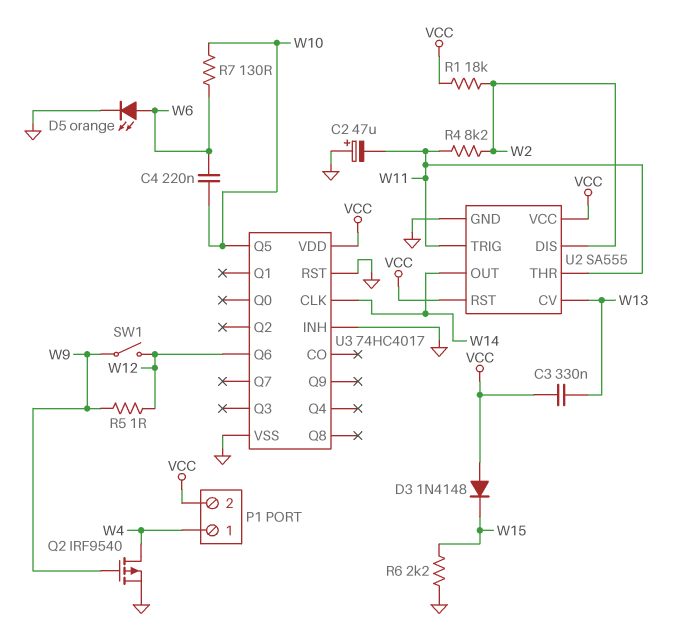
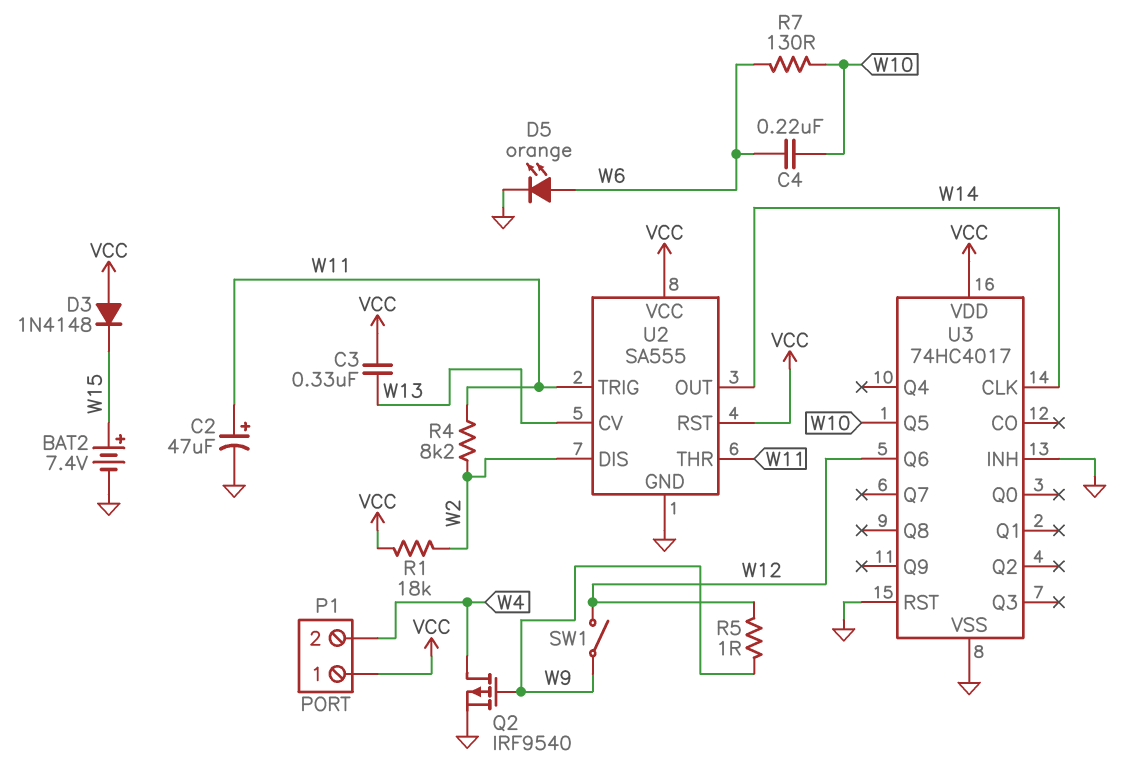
BAT2: none -> 7.4V (plus W15, minus GND)
C2: 47uF (plus GND, minus W11) -> 47uF (plus W11, minus GND)
P1 pin 1: W4 -> VCC
P1 pin 2: VCC -> W4
R6: 2.2k (GND, W15) -> none

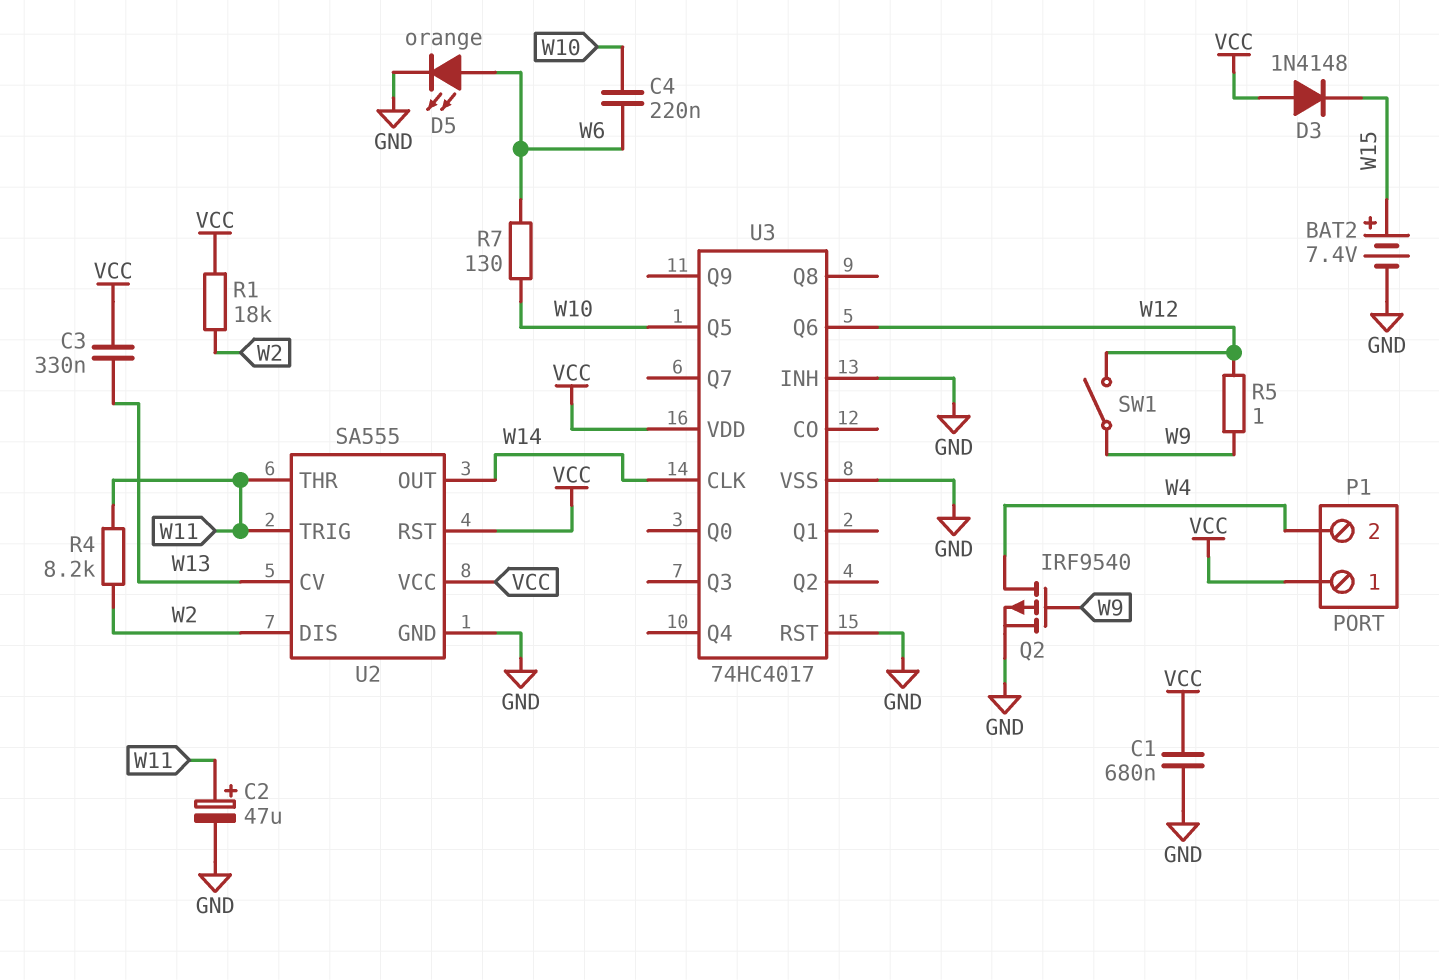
C1: none -> 680nF (GND, VCC)

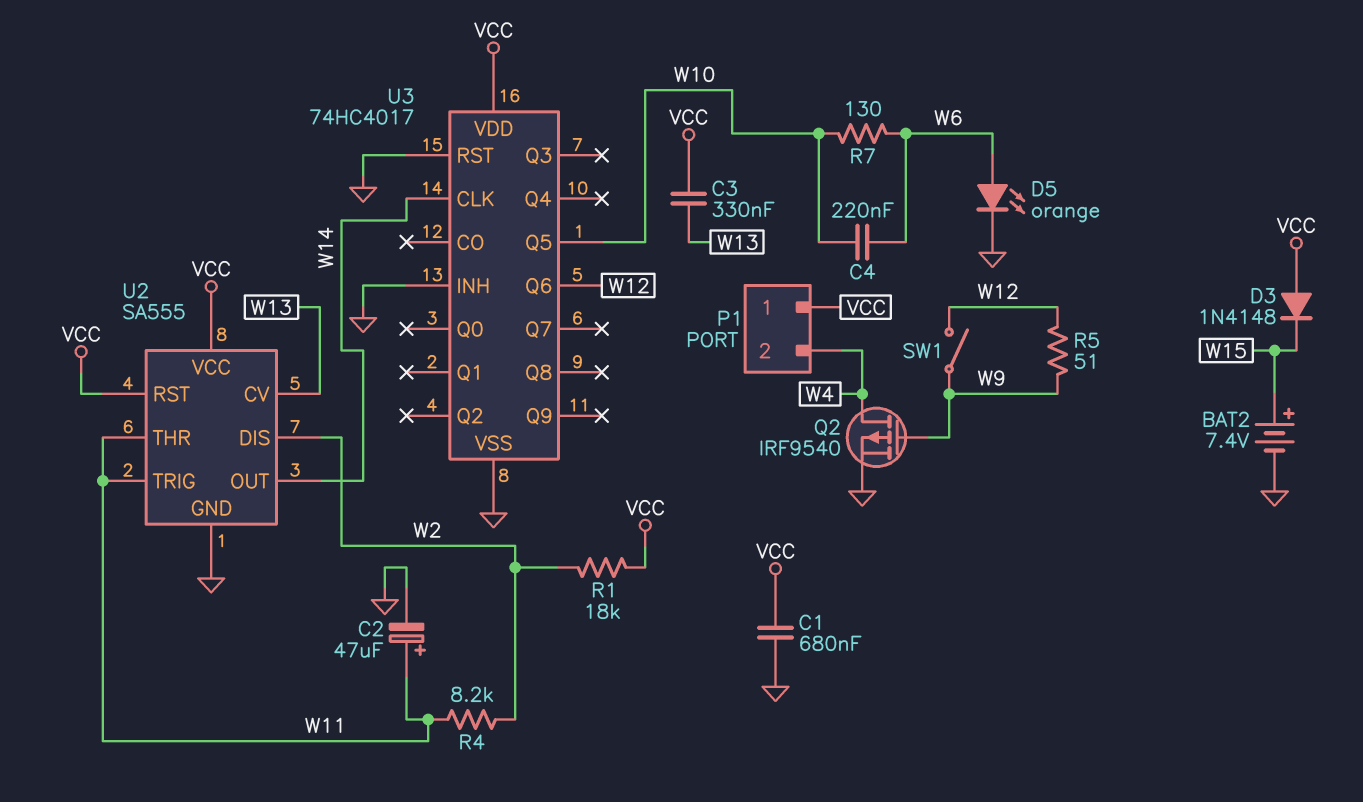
R5: 1 (W9, W12) -> 51 (W9, W12)

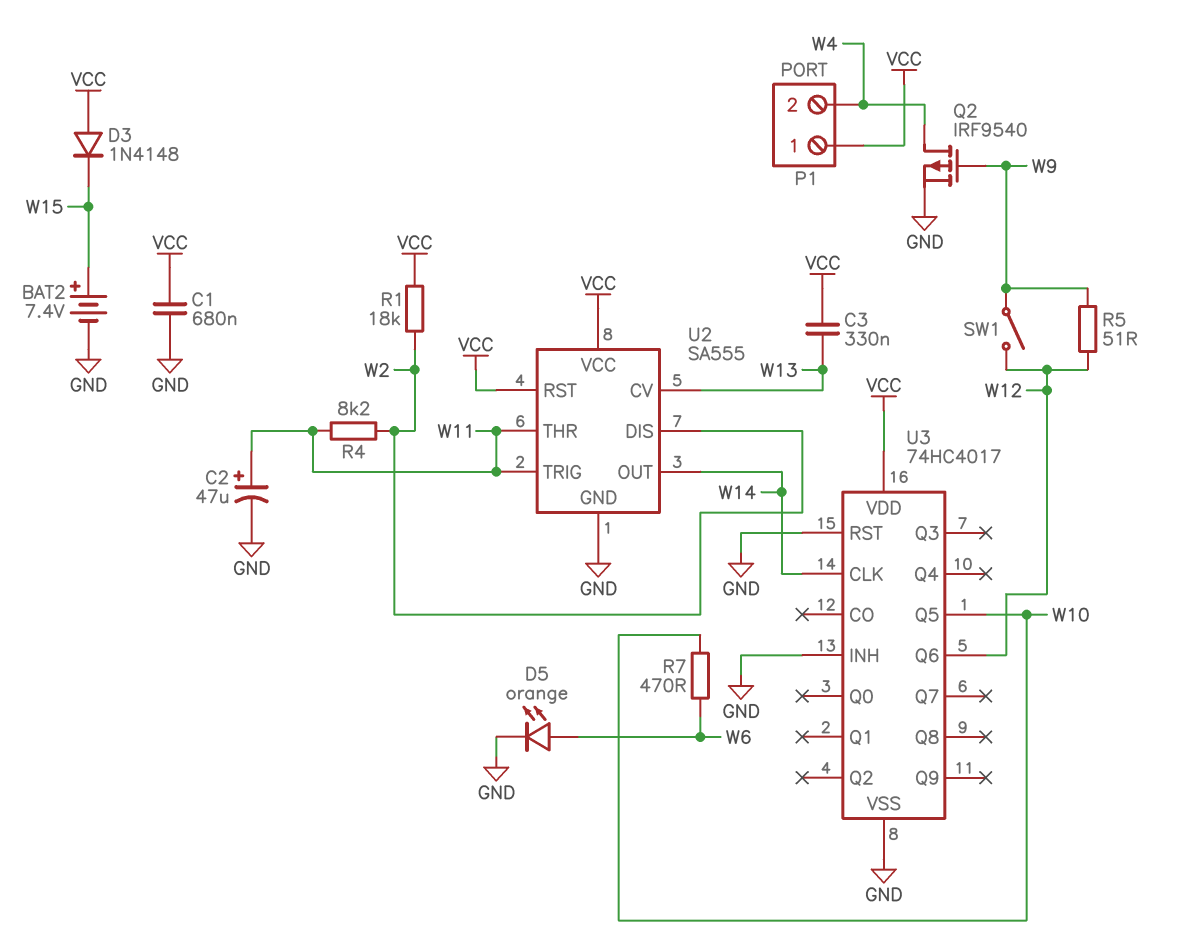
C4: 220nF (W6, W10) -> none
R7: 130 (W6, W10) -> 470 (W6, W10)

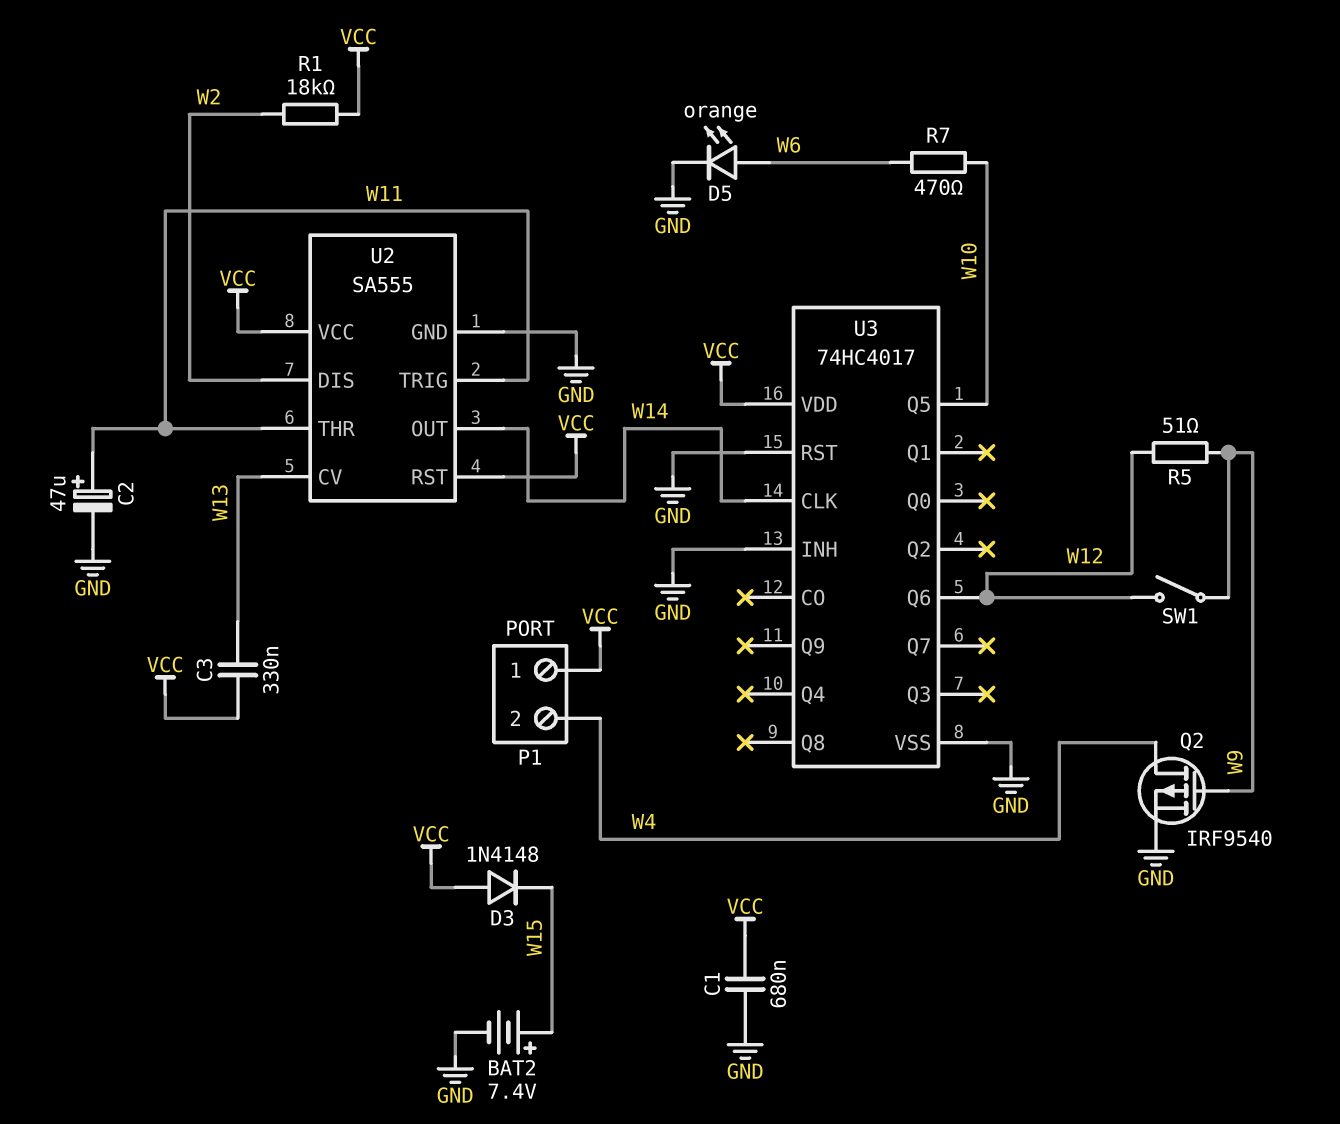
R4: 8.2k (W2, W11) -> none

